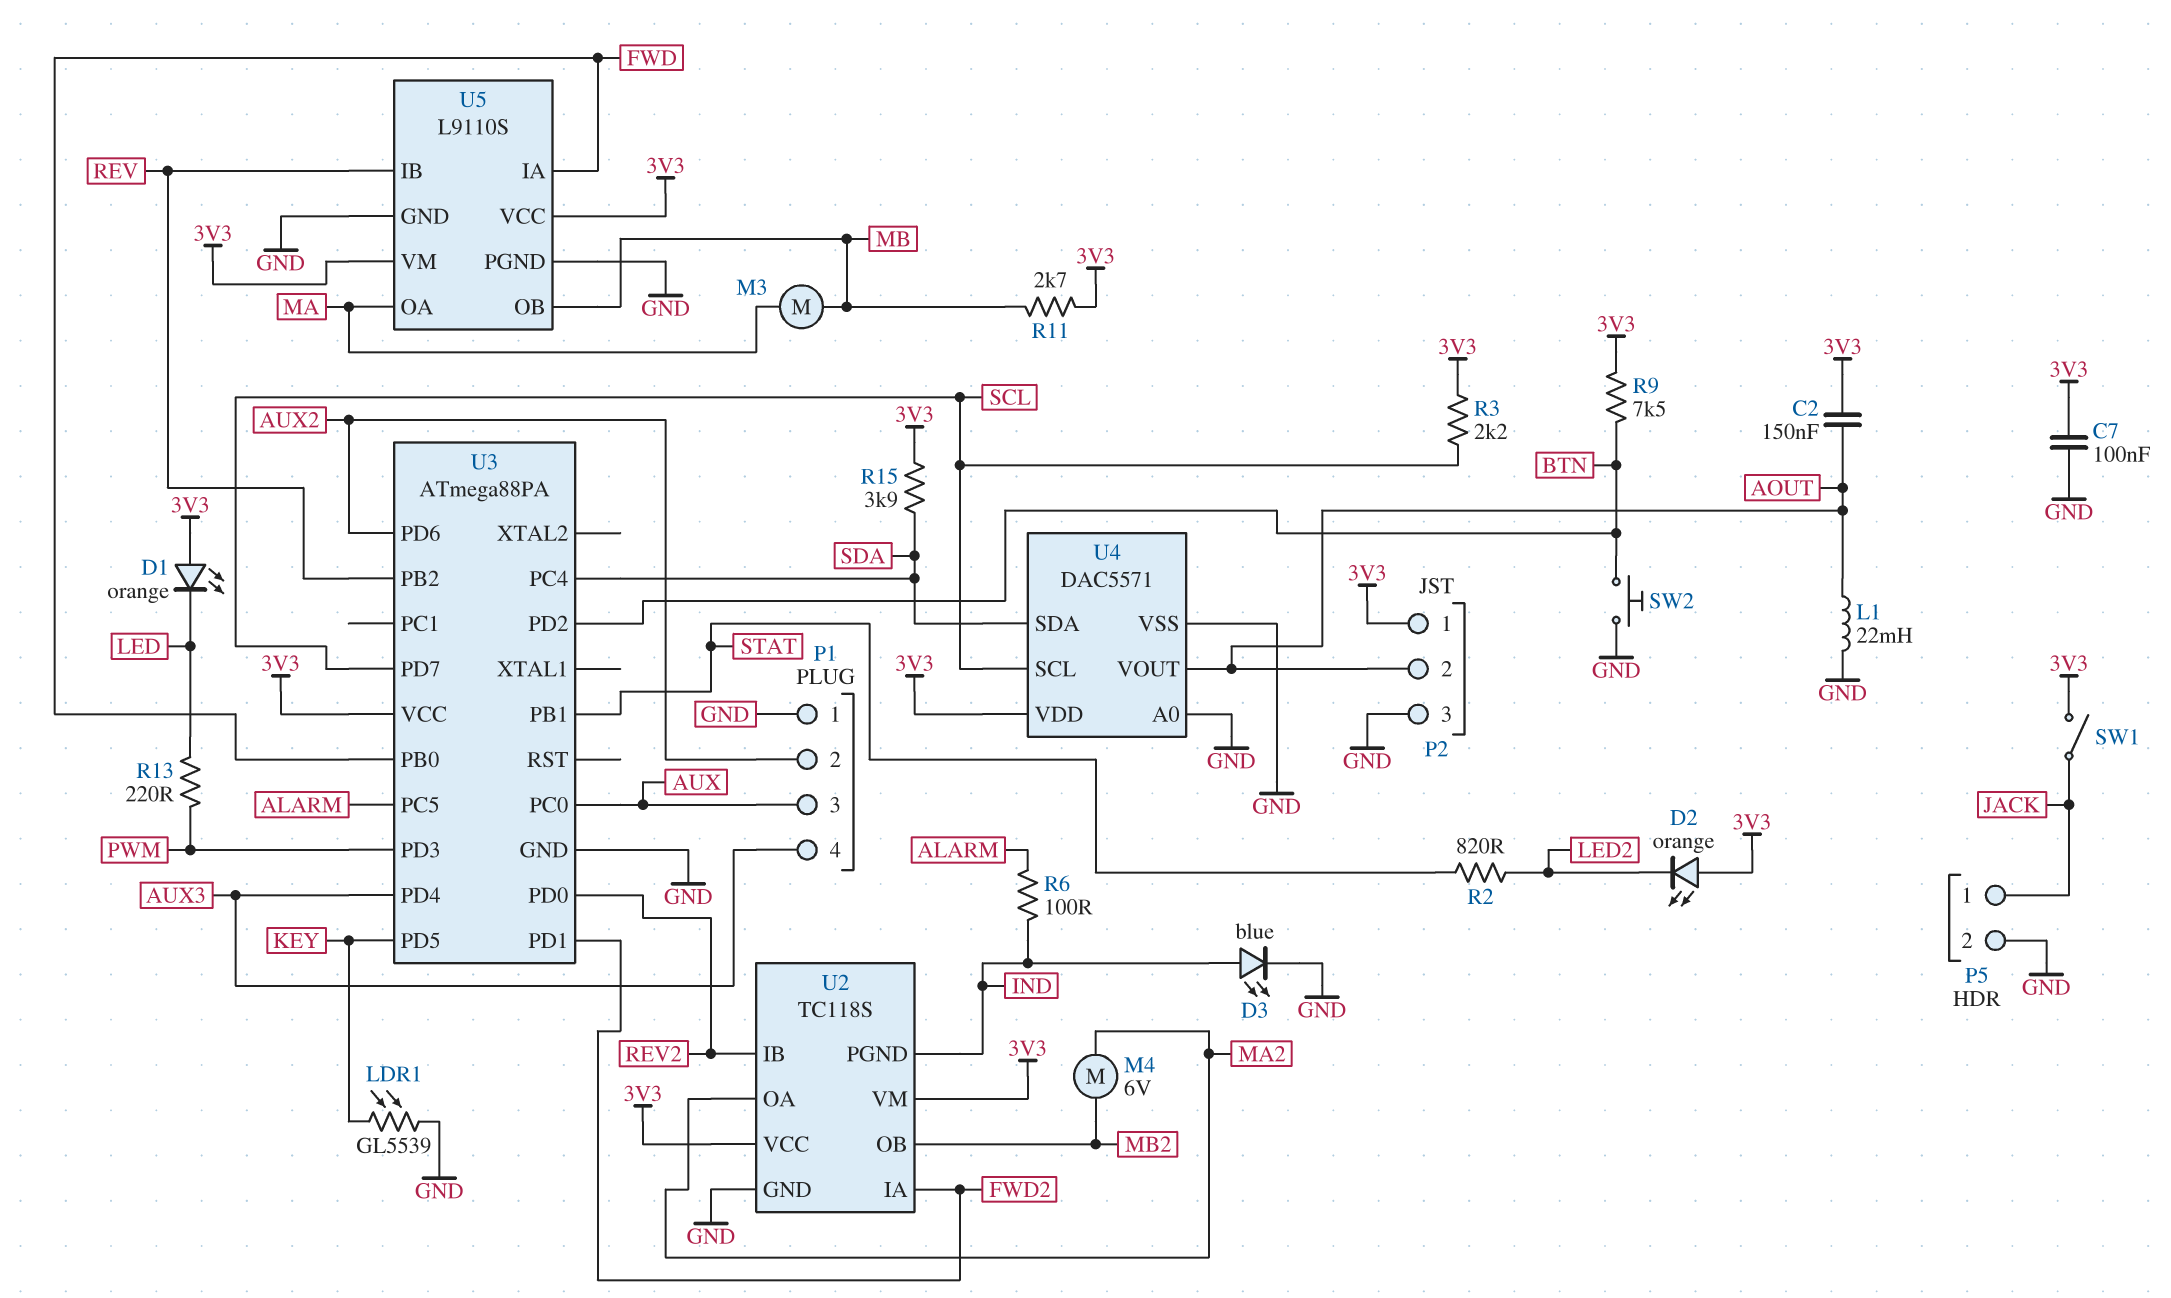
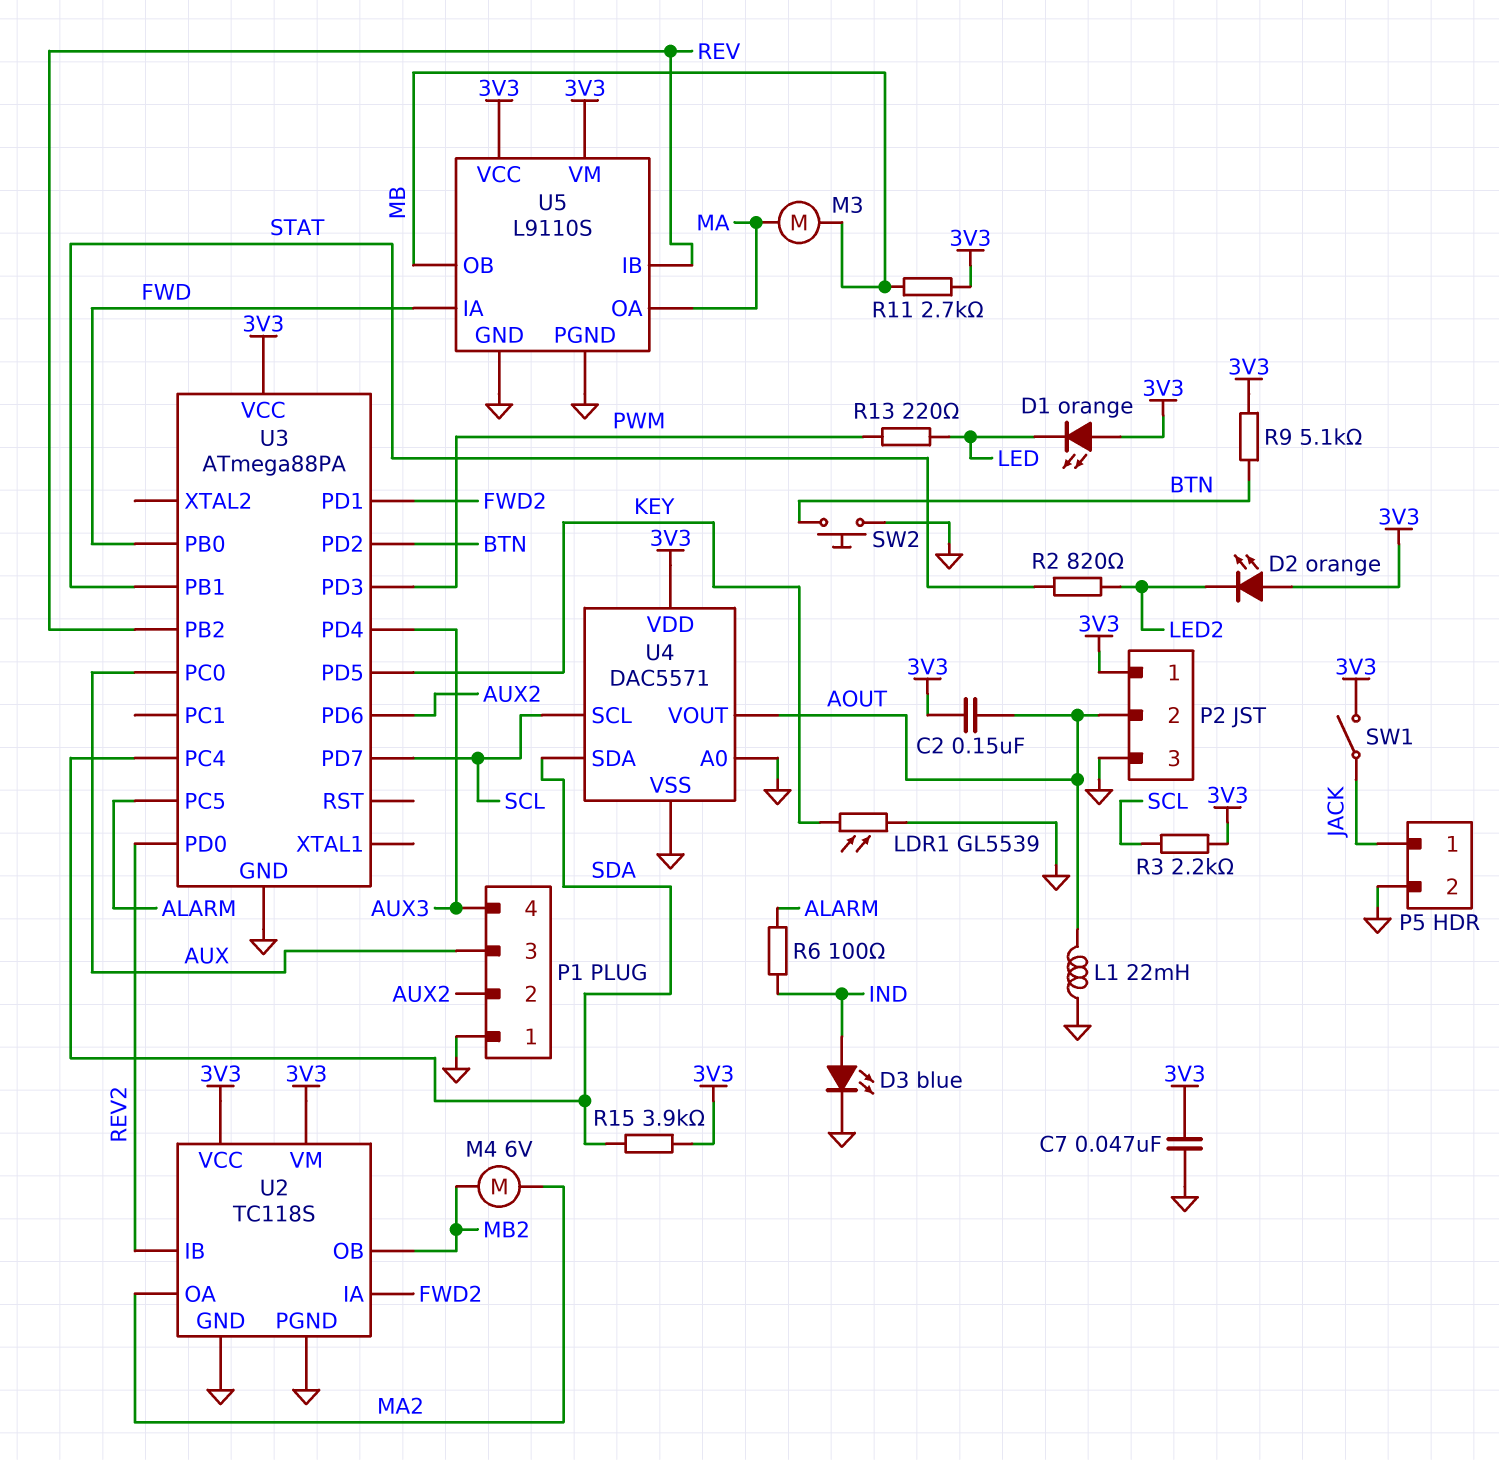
C7: 100nF (3V3, GND) -> 47nF (3V3, GND)
R9: 7.5k (3V3, BTN) -> 5.1k (3V3, BTN)
U2 pin PGND: IND -> GND

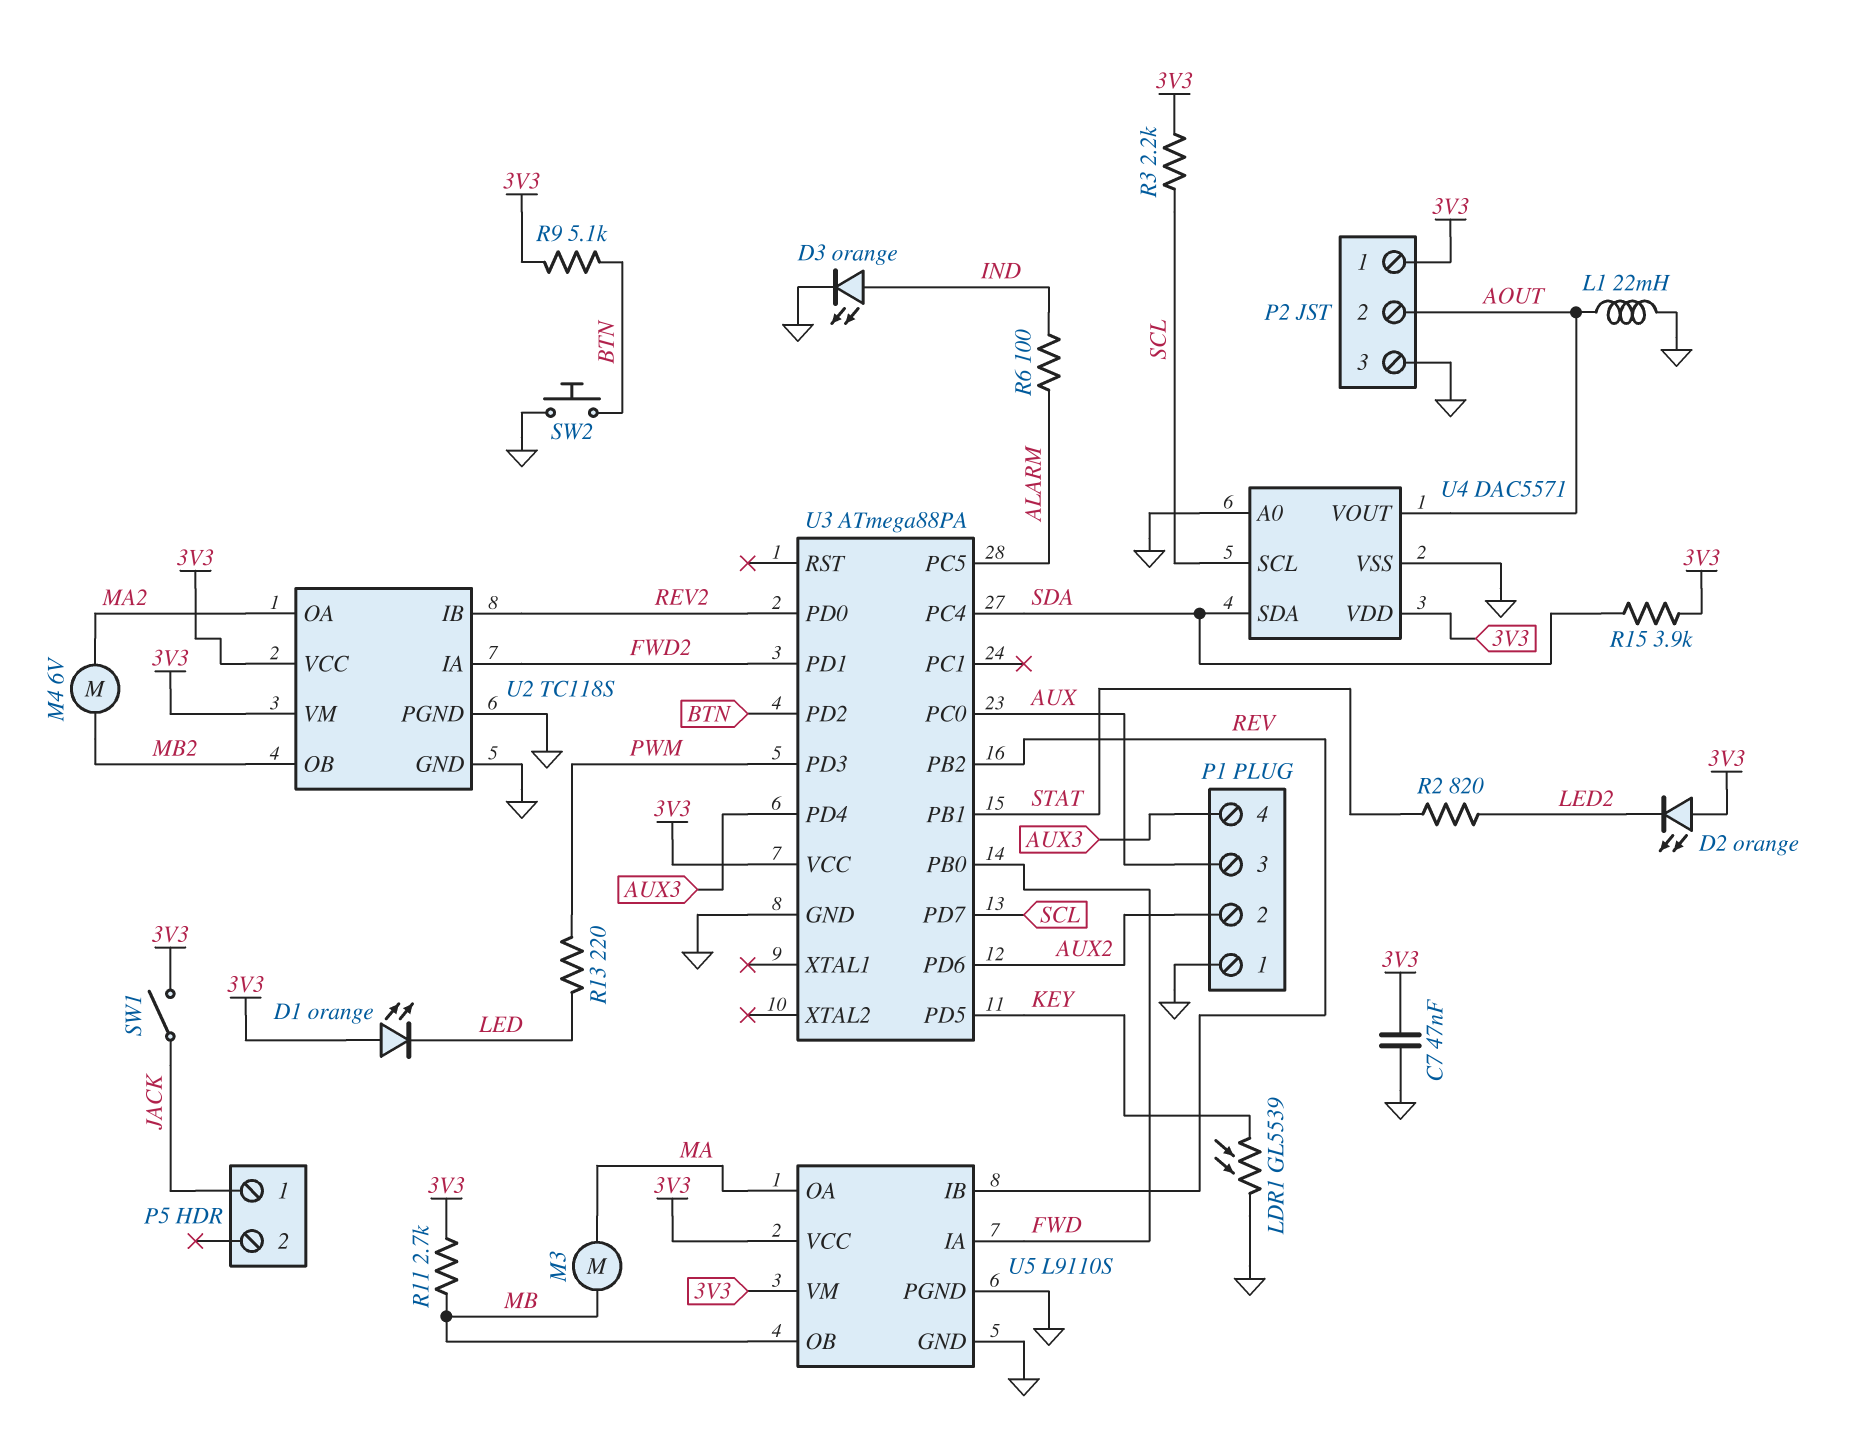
C2: 150nF (3V3, AOUT) -> none
D3: LED blue (A IND, K GND) -> LED orange (A IND, K GND)
P5 pin 2: GND -> none

